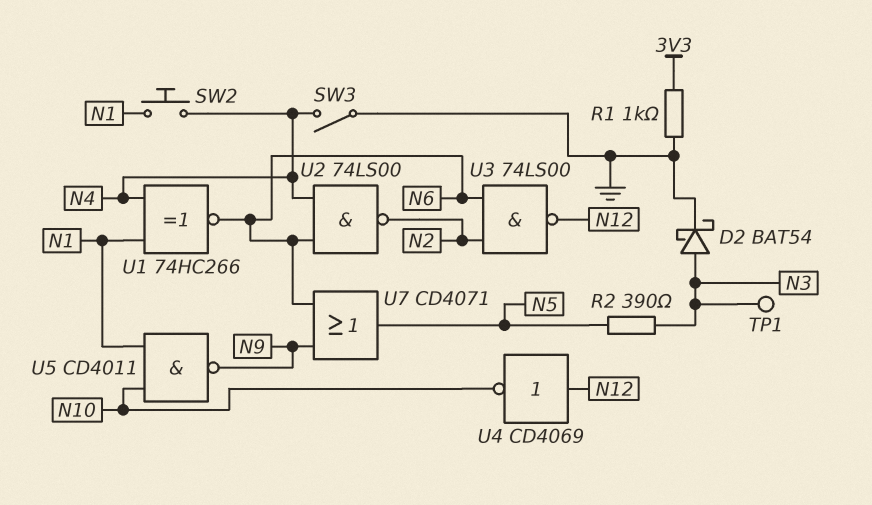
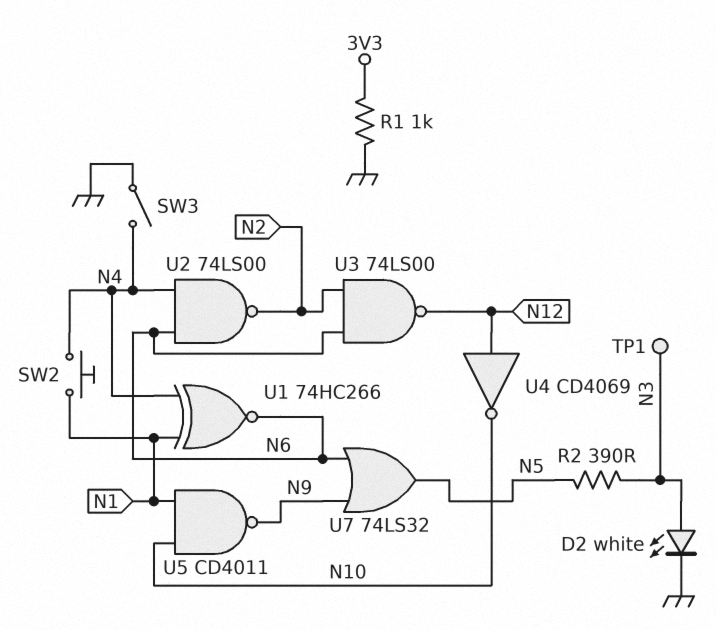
D2: schottky BAT54 (A N3, K GND) -> LED white (A N3, K GND)
U7: OR CD4071 (in N6, in N9, out N5) -> OR 74LS32 (in N6, in N9, out N5)

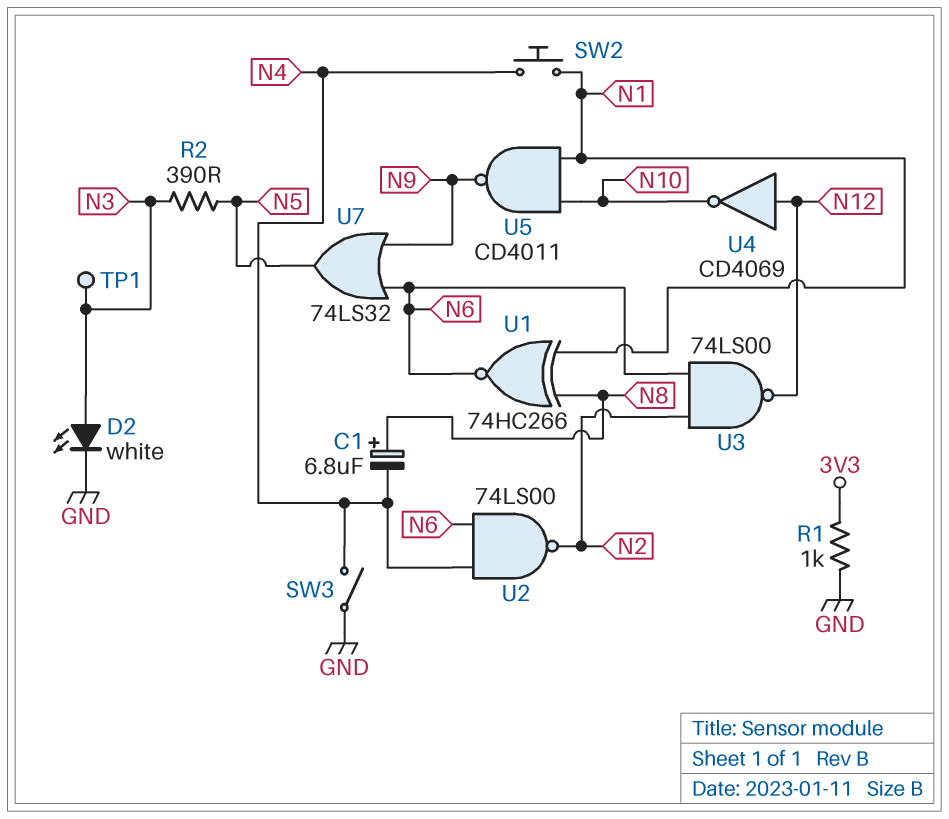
C1: none -> 6.8uF (plus N8, minus N4)
U1: XNOR 74HC266 (in N1, in N4, out N6) -> XNOR 74HC266 (in N1, in N8, out N6)

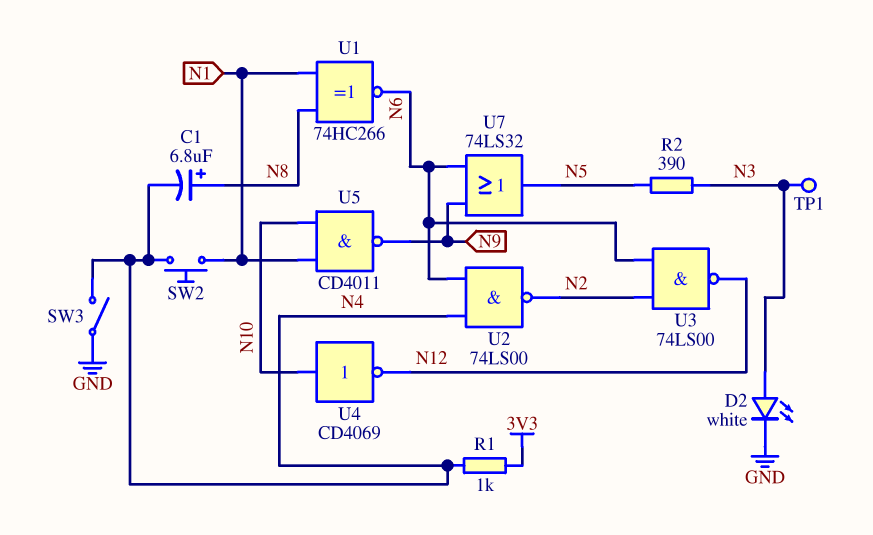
R1: 1k (3V3, GND) -> 1k (3V3, N4)
U4: NOT CD4069 (in N12, out N10) -> NOT CD4069 (in N10, out N12)

